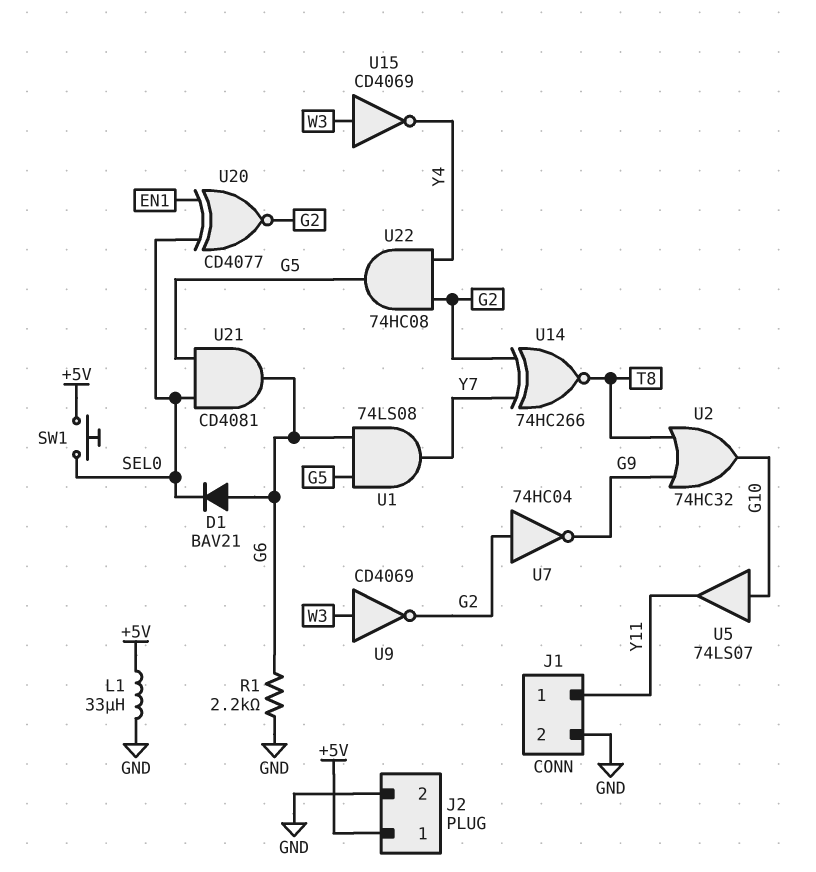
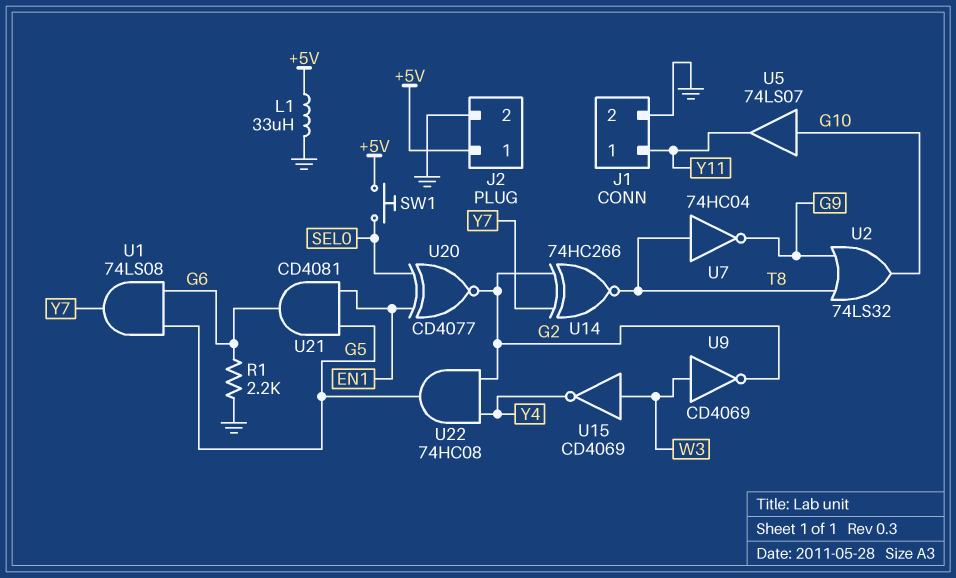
D1: diode BAV21 (A G6, K SEL0) -> none
U2: OR 74HC32 (in G9, in T8, out G10) -> OR 74LS32 (in G9, in T8, out G10)
U7: NOT 74HC04 (in G2, out G9) -> NOT 74HC04 (in T8, out G9)
U21: AND CD4081 (in G5, in SEL0, out G6) -> AND CD4081 (in EN1, in G5, out G6)

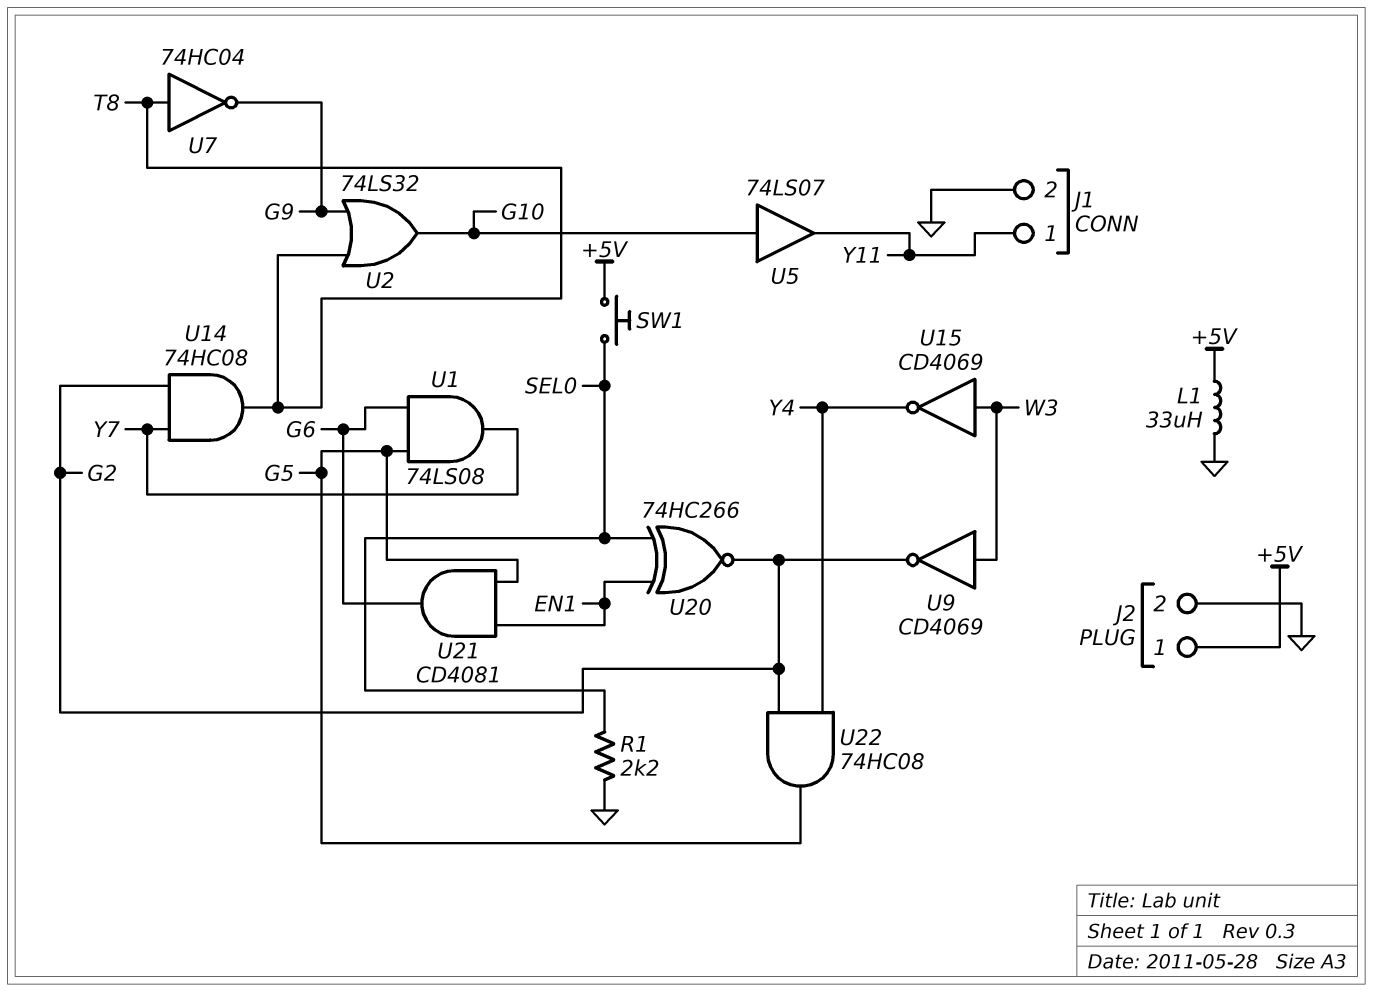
R1: 2.2k (G6, GND) -> 2.2k (GND, SEL0)
U14: XNOR 74HC266 (in G2, in Y7, out T8) -> AND 74HC08 (in G2, in Y7, out T8)
U20: XNOR CD4077 (in EN1, in SEL0, out G2) -> XNOR 74HC266 (in EN1, in SEL0, out G2)

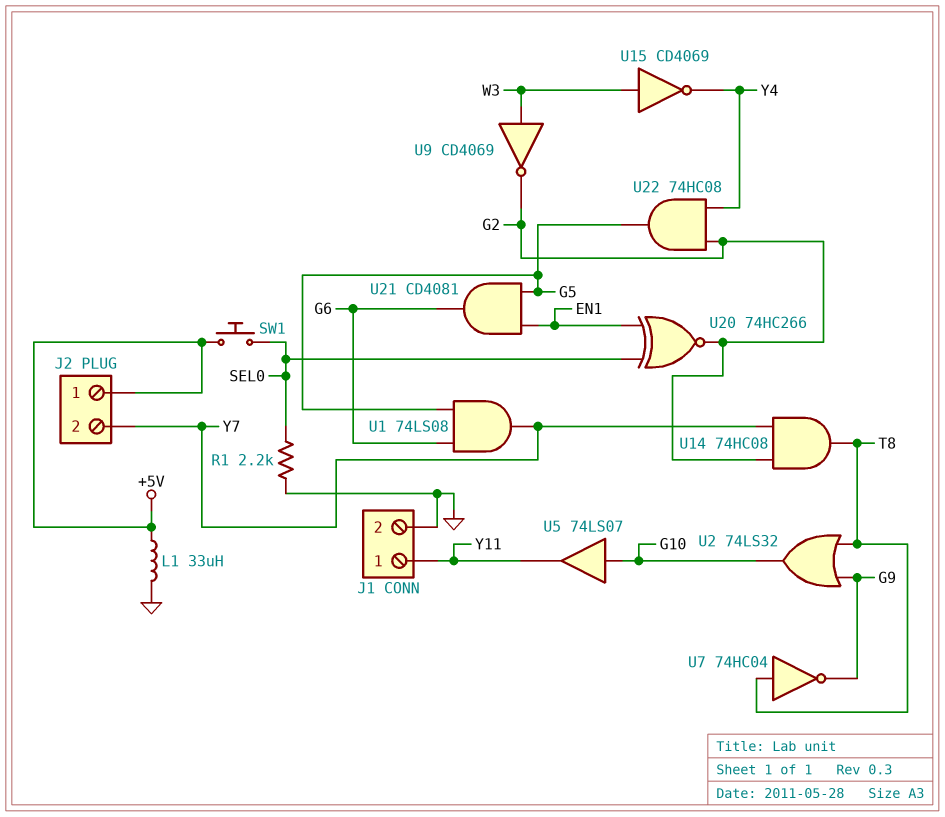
J2 pin 2: GND -> Y7

